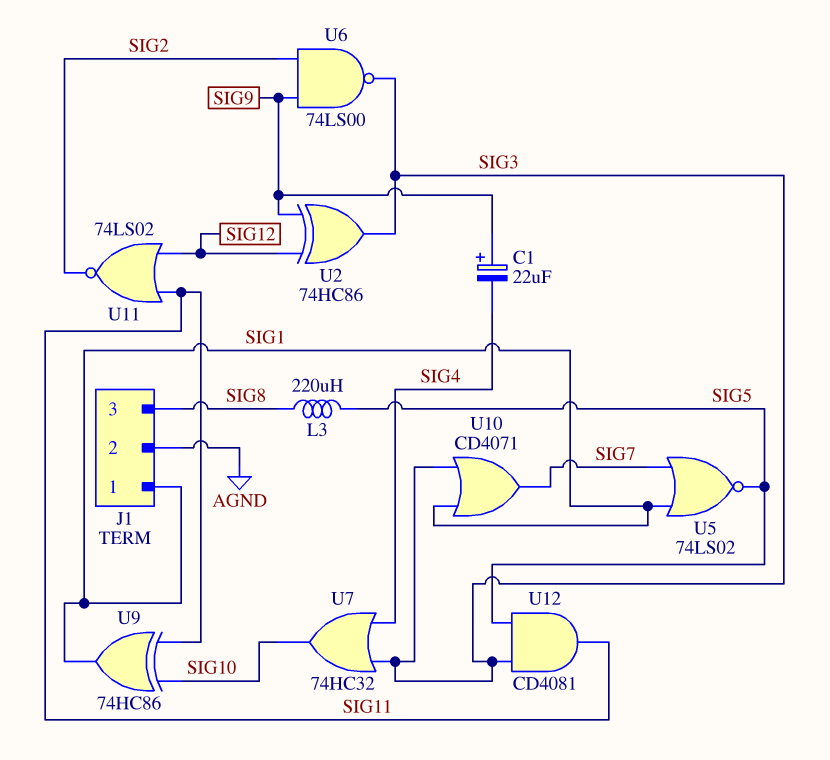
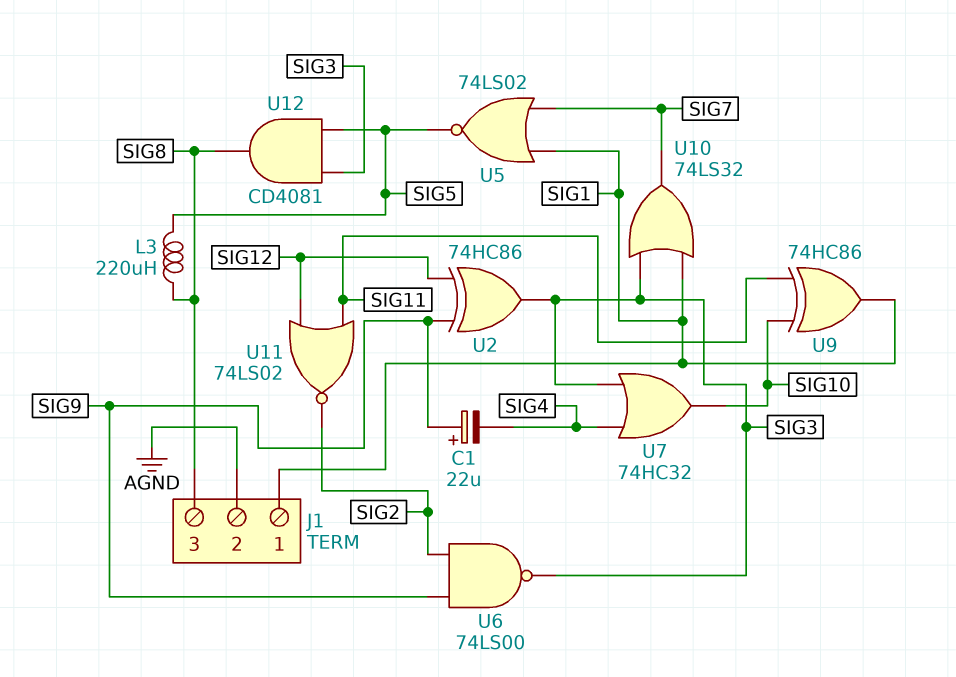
U10: OR CD4071 (in SIG1, in SIG3, out SIG7) -> OR 74LS32 (in SIG1, in SIG3, out SIG7)
U12: AND CD4081 (in SIG3, in SIG5, out SIG11) -> AND CD4081 (in SIG3, in SIG5, out SIG8)

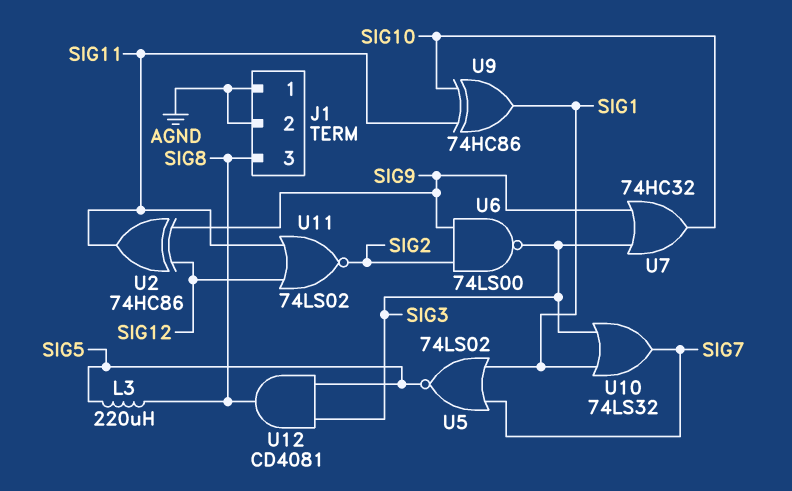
C1: 22uF (plus SIG9, minus SIG4) -> none
J1 pin 1: SIG1 -> AGND
U2: XOR 74HC86 (in SIG9, in SIG12, out SIG3) -> XOR 74HC86 (in SIG9, in SIG12, out SIG11)
U7: OR 74HC32 (in SIG3, in SIG4, out SIG10) -> OR 74HC32 (in SIG3, in SIG9, out SIG10)

